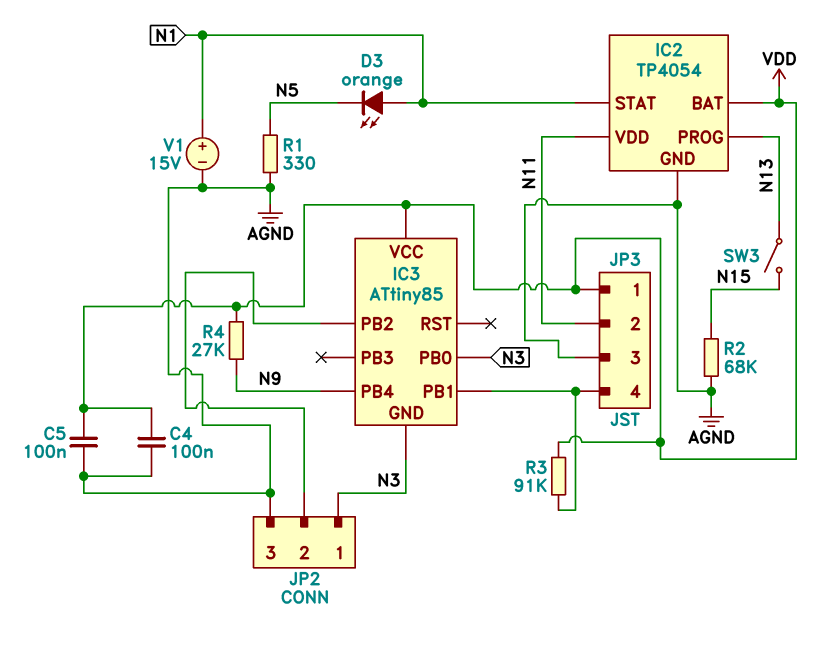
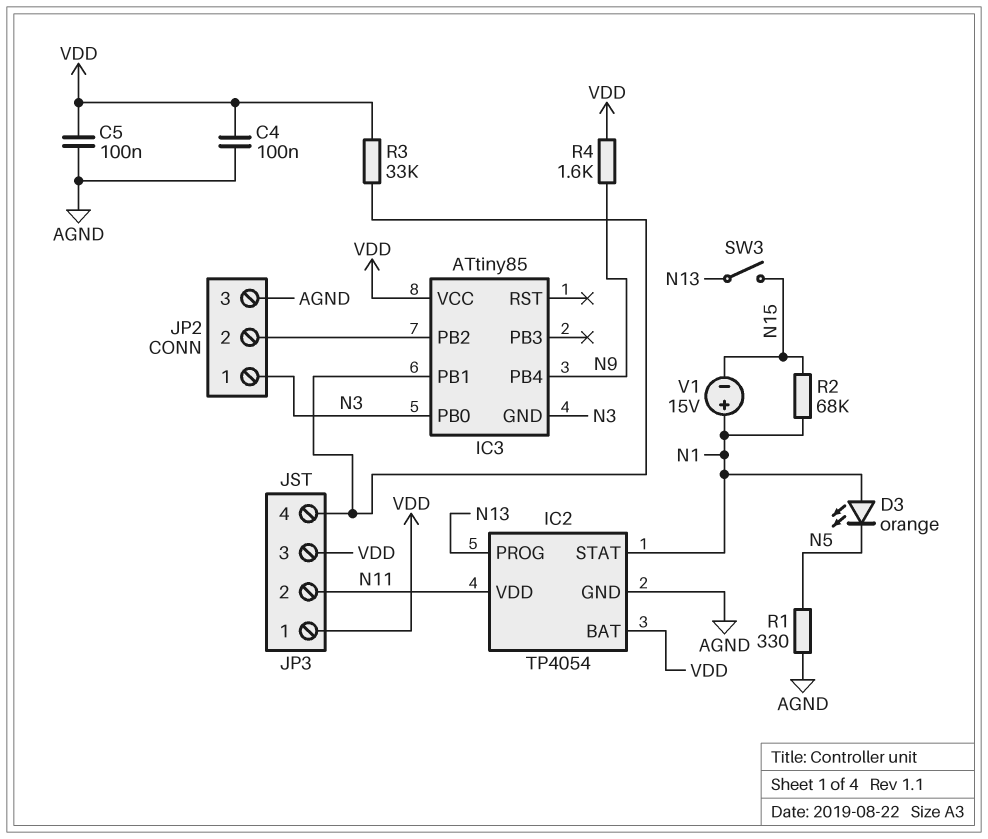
JP3 pin 3: AGND -> VDD
R2: 68k (AGND, N15) -> 68k (N1, N15)
R3: 91k (IC3/PB1, VDD) -> 33k (IC3/PB1, VDD)
R4: 27k (N9, VDD) -> 1.6k (N9, VDD)
V1: 15V (plus N1, minus AGND) -> 15V (plus N1, minus N15)

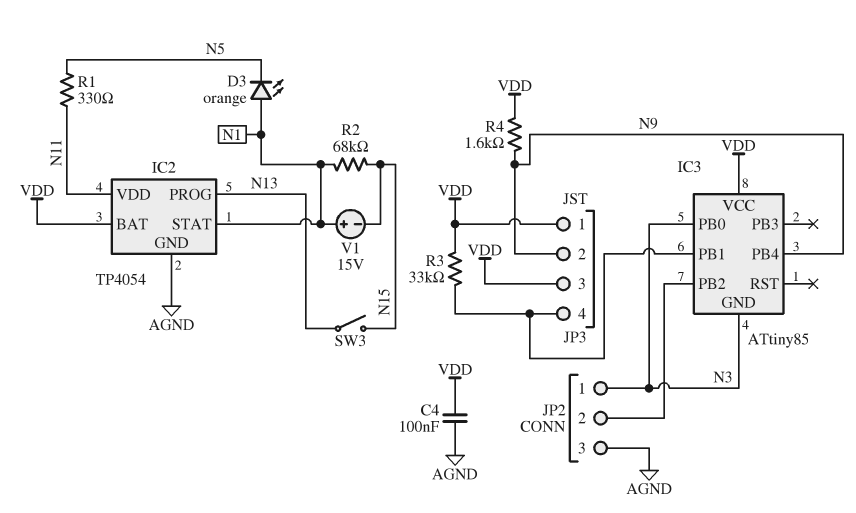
C5: 100nF (AGND, VDD) -> none
JP3 pin 2: N11 -> N9
R1: 330 (AGND, N5) -> 330 (N5, N11)

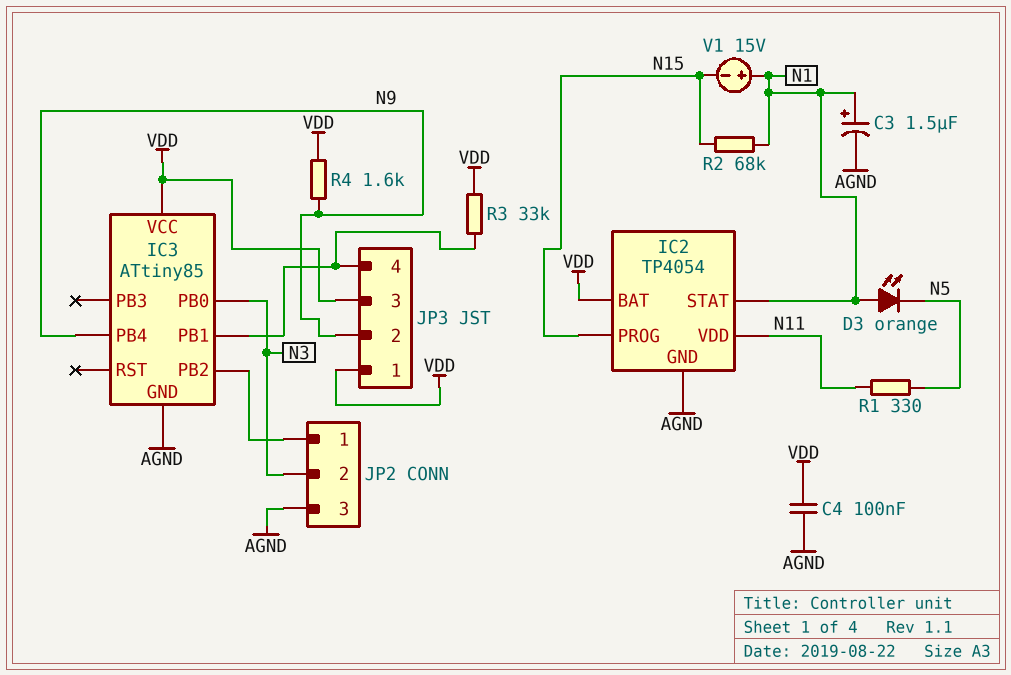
C3: none -> 1.5uF (plus N1, minus AGND)
IC2 pin PROG: N13 -> N15
IC3 pin GND: N3 -> AGND
JP2 pin 1: N3 -> IC3/PB2
JP2 pin 2: IC3/PB2 -> N3
SW3: switch (N13, N15) -> none

